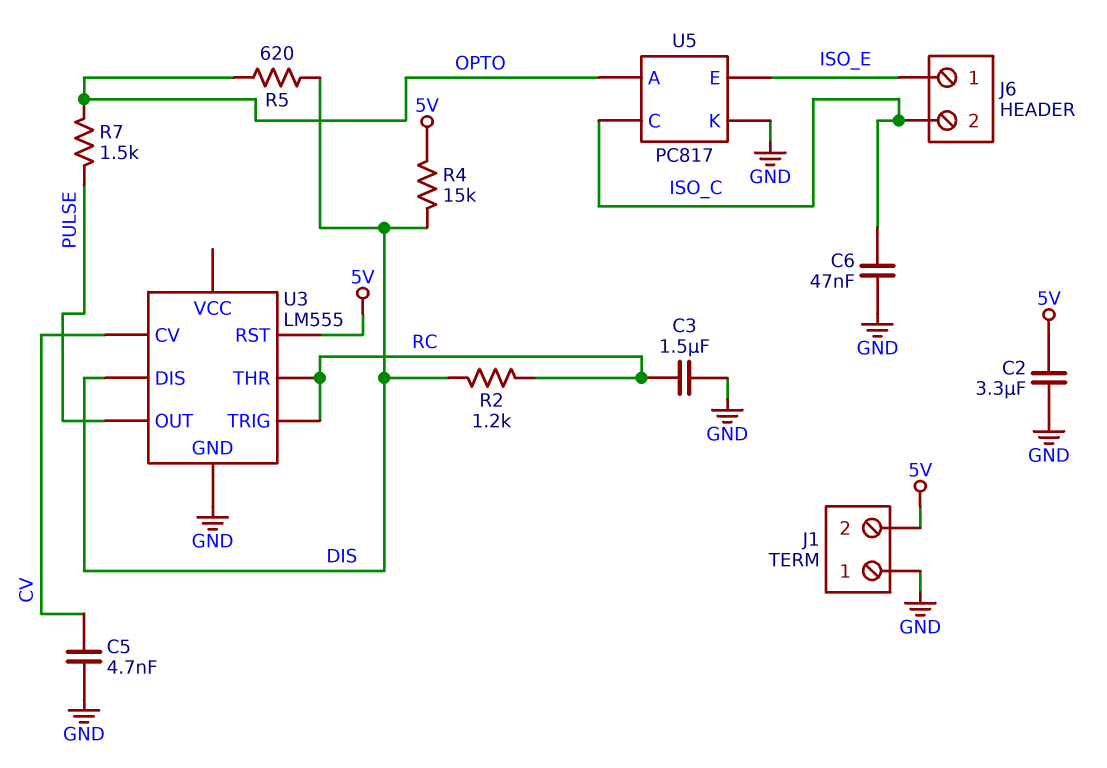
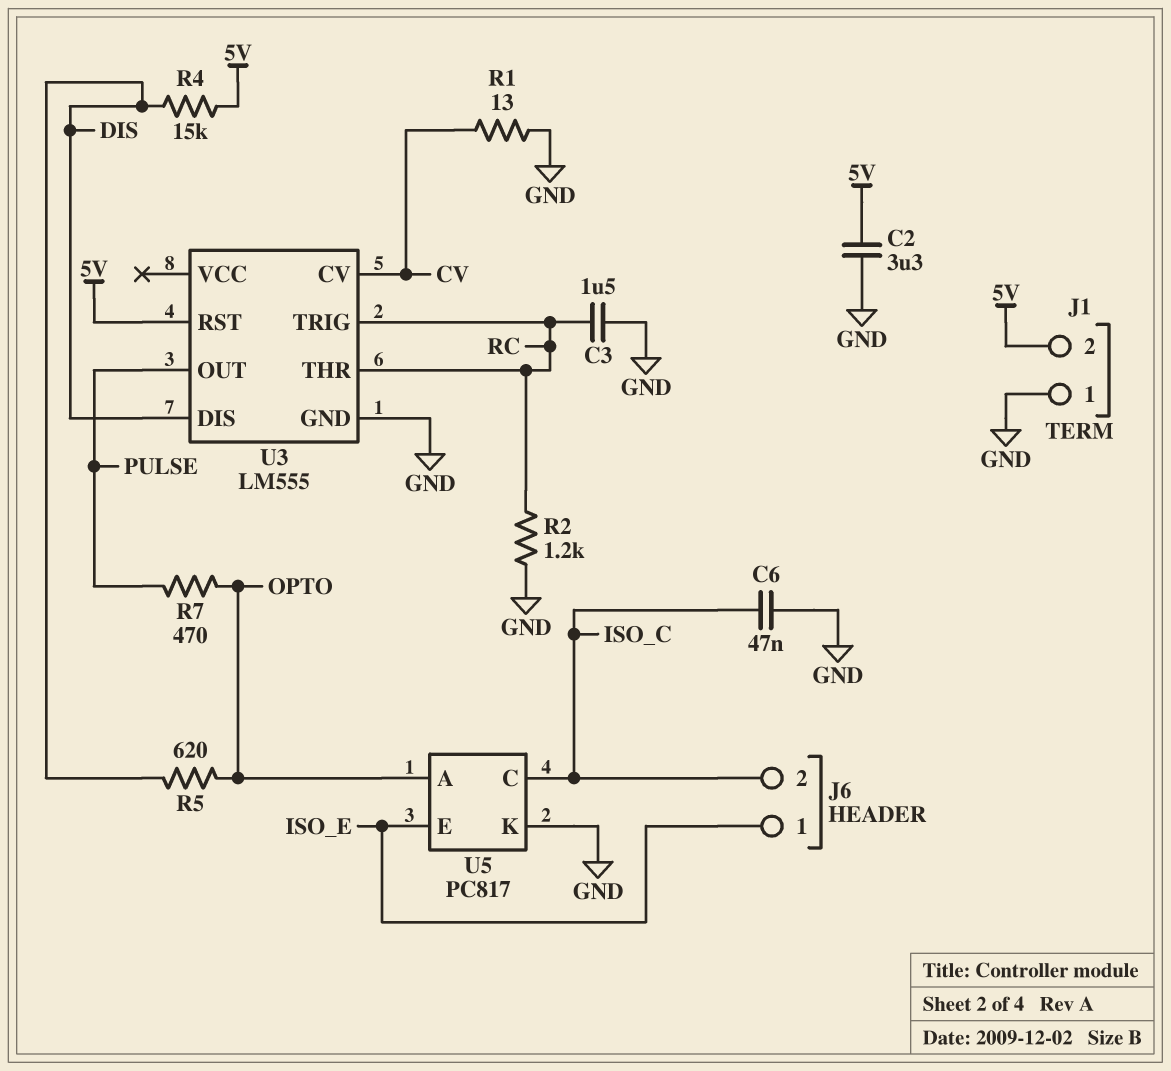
C5: 4.7nF (CV, GND) -> none
R1: none -> 13 (CV, GND)
R2: 1.2k (DIS, RC) -> 1.2k (GND, RC)
R7: 1.5k (OPTO, PULSE) -> 470 (OPTO, PULSE)

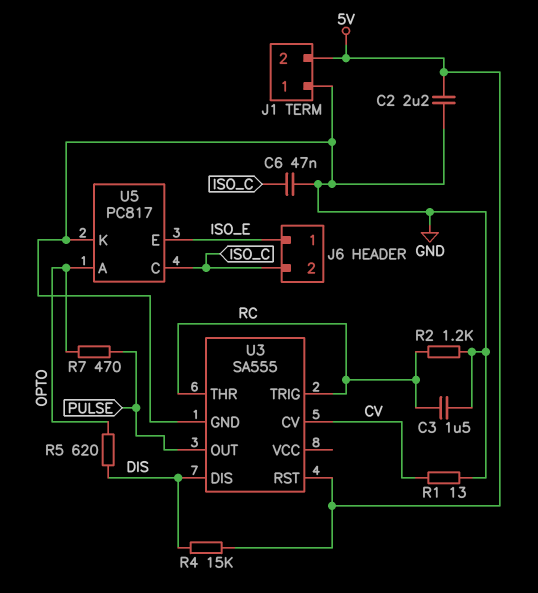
C2: 3.3uF (5V, GND) -> 2.2uF (5V, GND)
U3: LM555 -> SA555

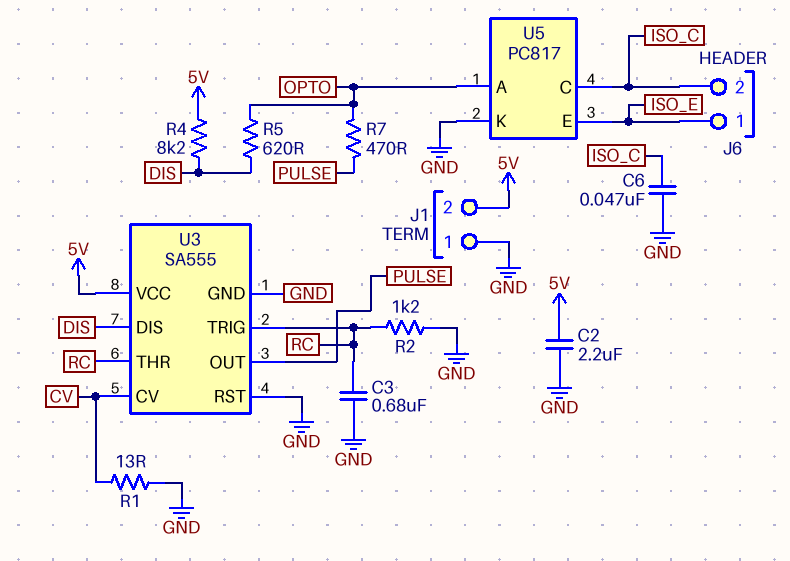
C3: 1.5uF (GND, RC) -> 680nF (GND, RC)
R4: 15k (5V, DIS) -> 8.2k (5V, DIS)
U3 pin RST: 5V -> GND
U3 pin VCC: none -> 5V

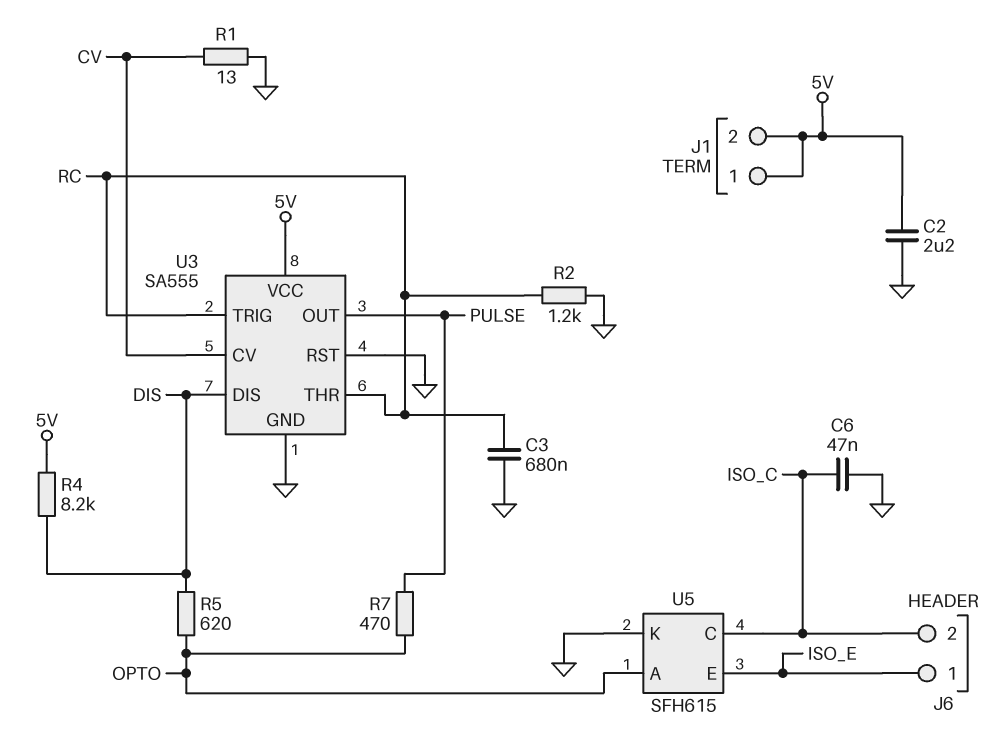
J1 pin 1: GND -> 5V
U5: PC817 -> SFH615

